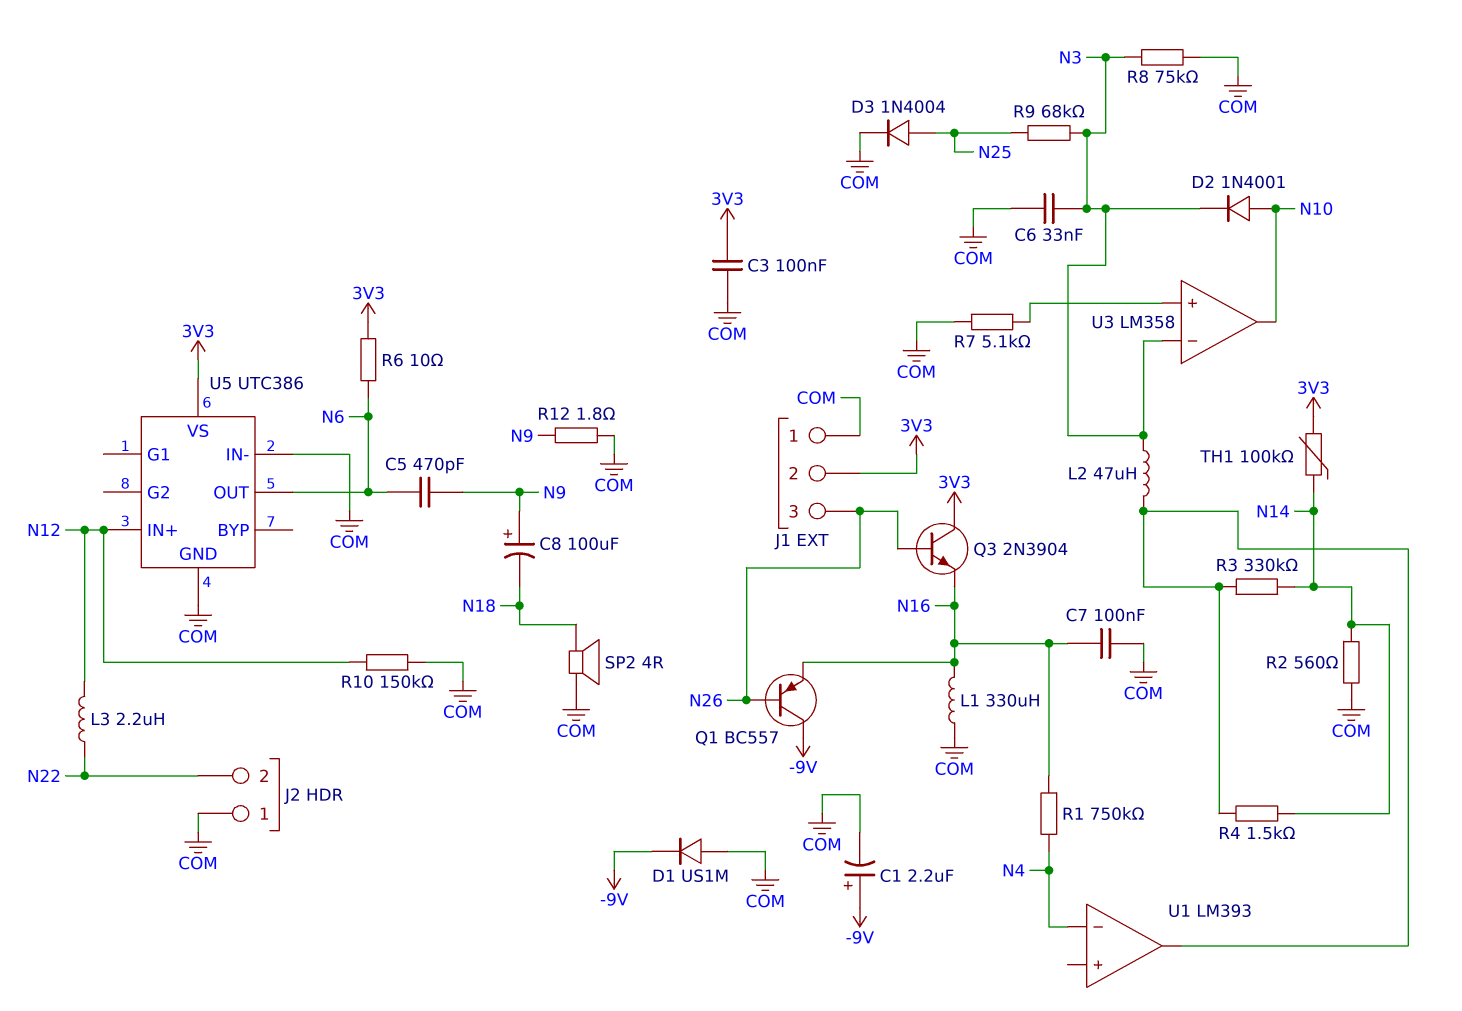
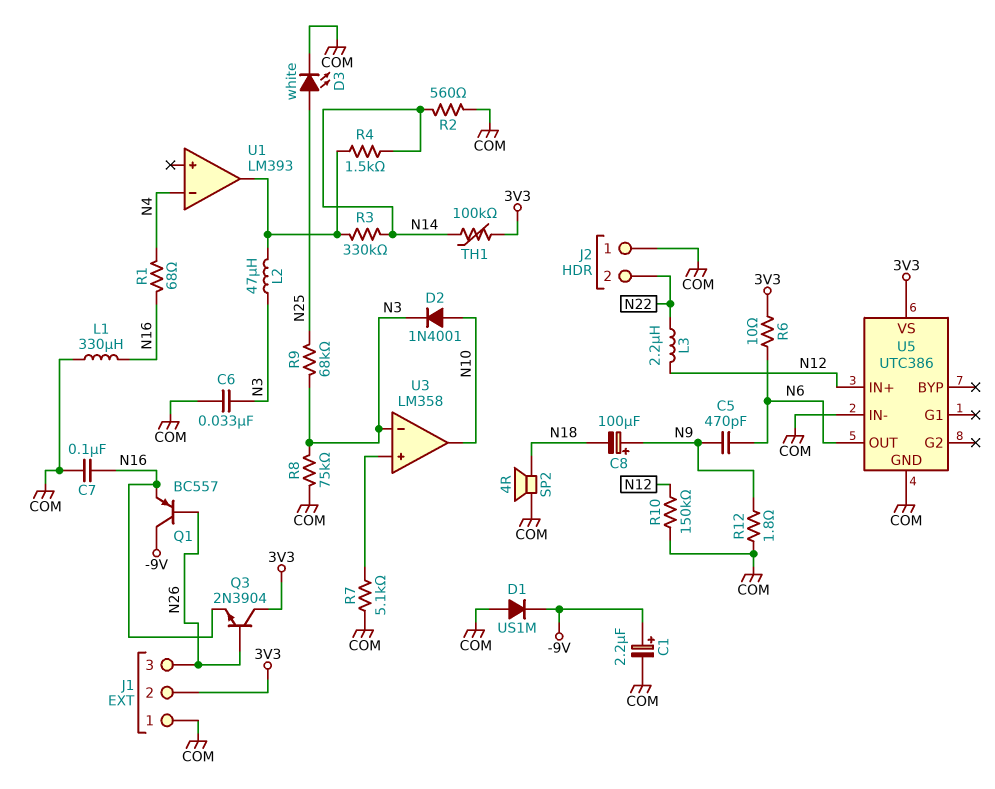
C3: 100nF (3V3, COM) -> none
D3: diode 1N4004 (A N25, K COM) -> LED white (A N25, K COM)
R1: 750k (N4, N16) -> 68 (N4, N16)

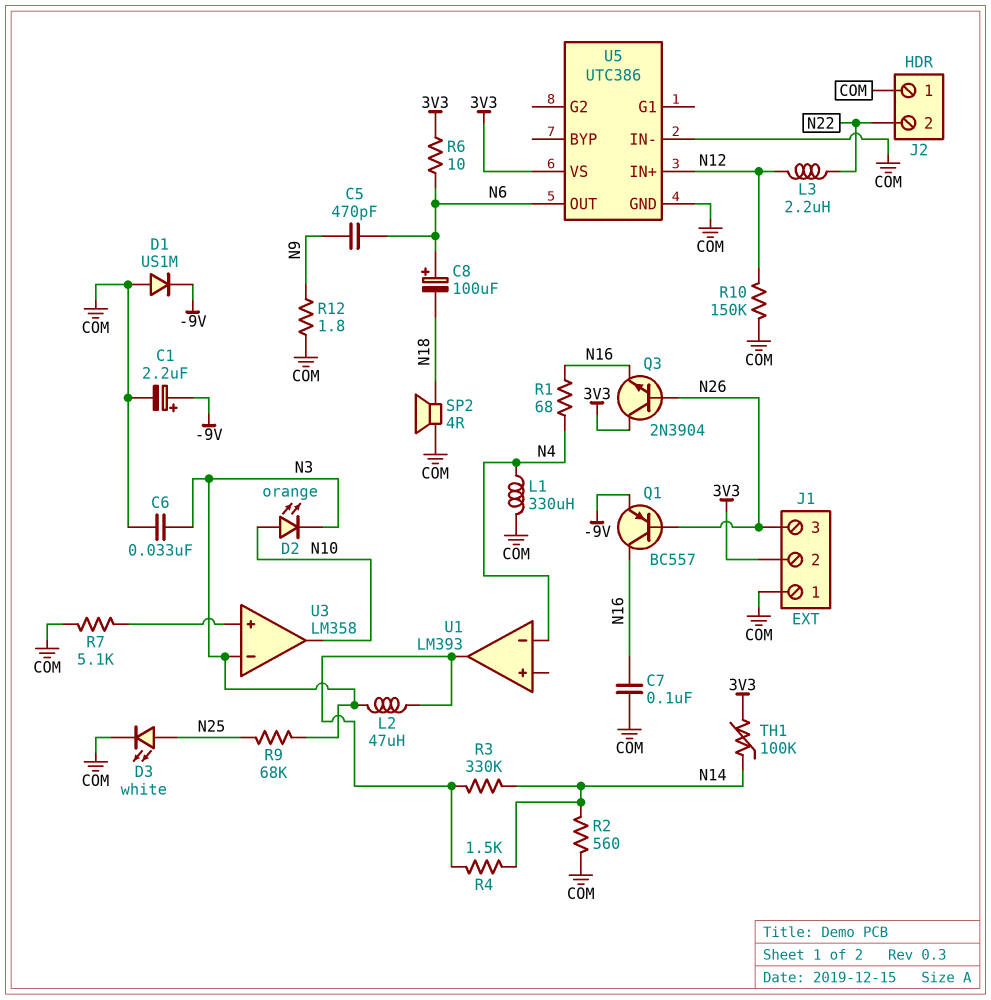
C8: 100uF (plus N9, minus N18) -> 100uF (plus N6, minus N18)
D2: diode 1N4001 (A N10, K N3) -> LED orange (A N10, K N3)
L1: 330uH (COM, N16) -> 330uH (COM, N4)
Q1: PNP BC557 (B N26, C -9V, E N16) -> PNP BC557 (B N26, C N16, E -9V)
R8: 75k (COM, N3) -> none

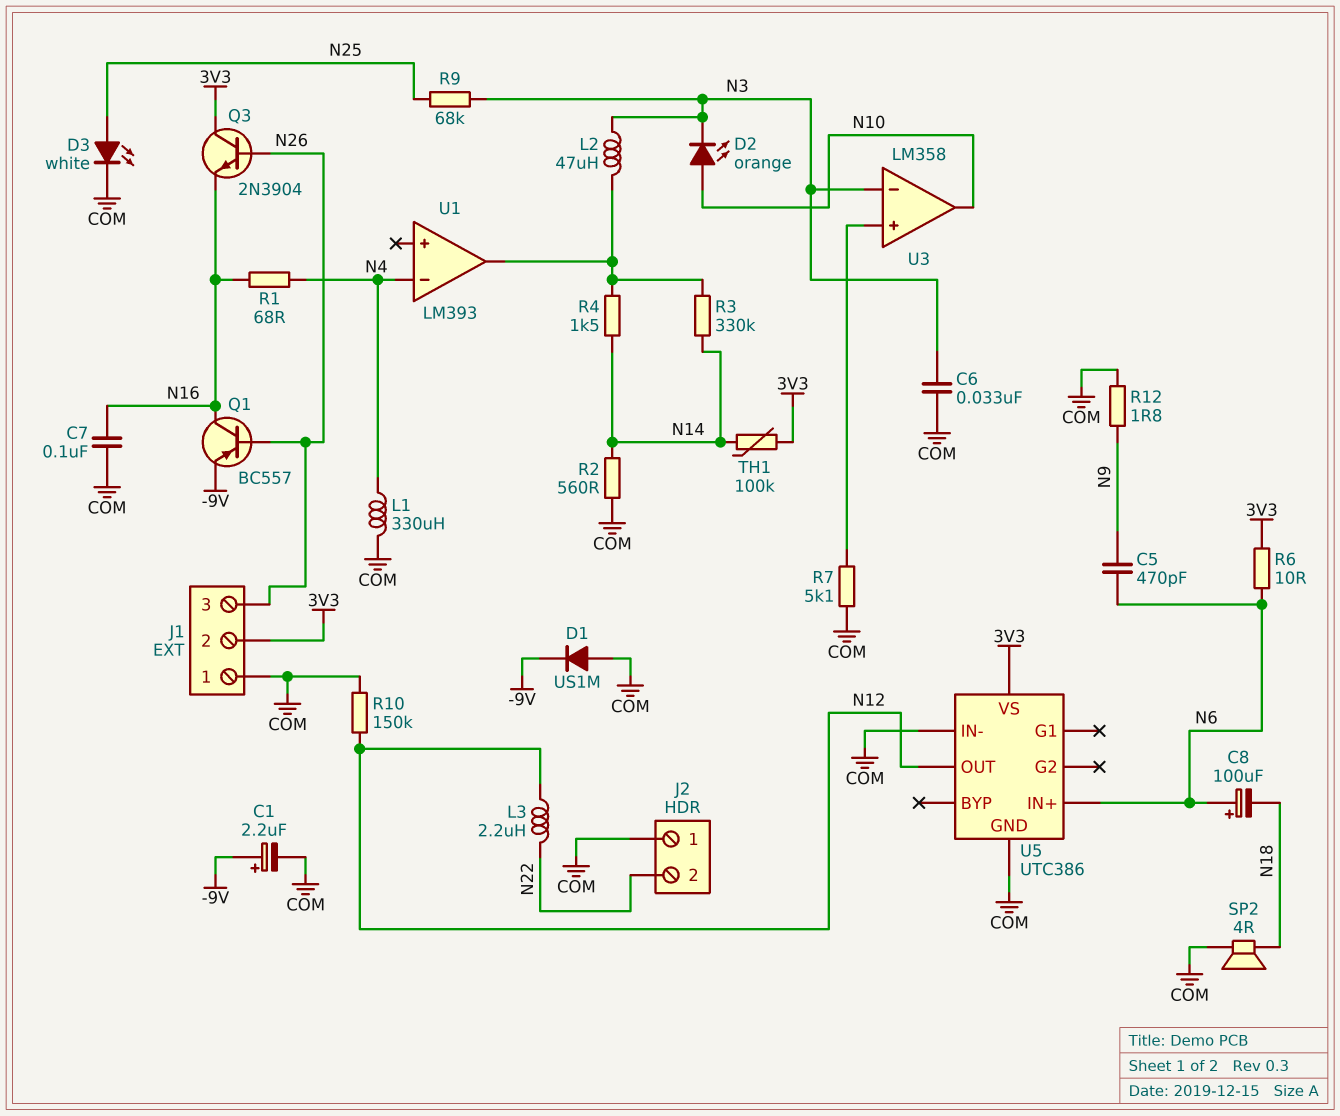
U5 pin IN+: N12 -> N6
U5 pin OUT: N6 -> N12

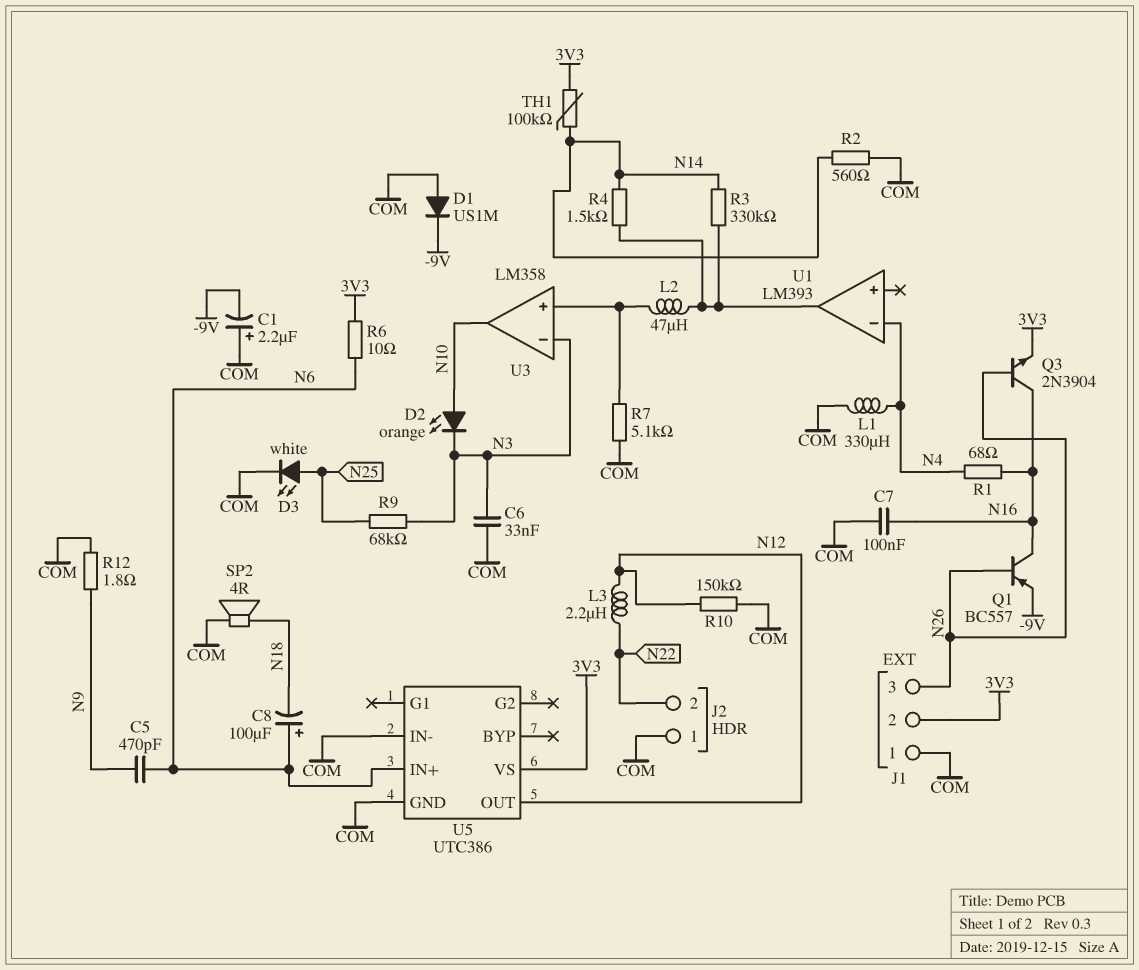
C1: 2.2uF (plus -9V, minus COM) -> 2.2uF (plus COM, minus -9V)
L2: 47uH (N3, U1/out) -> 47uH (U1/out, U3/in+)
Q3: NPN 2N3904 (B N26, C 3V3, E N16) -> NPN 2N3904 (B N26, C N16, E 3V3)

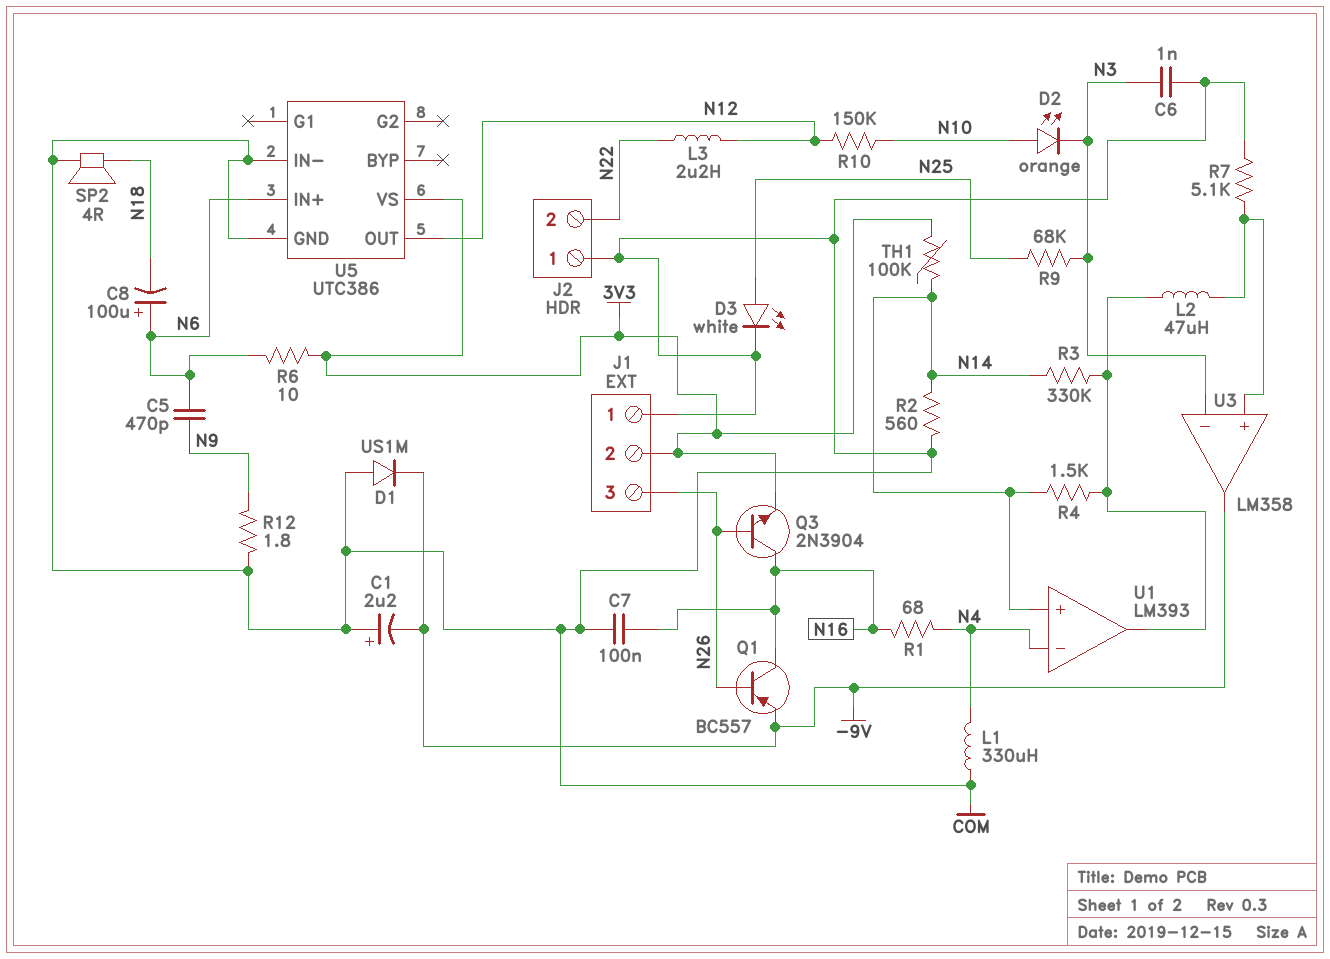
C6: 33nF (COM, N3) -> 1nF (COM, N3)
R10: 150k (COM, N12) -> 150k (N10, N12)
U1 pin in+: none -> N14
U3 pin out: N10 -> -9V

